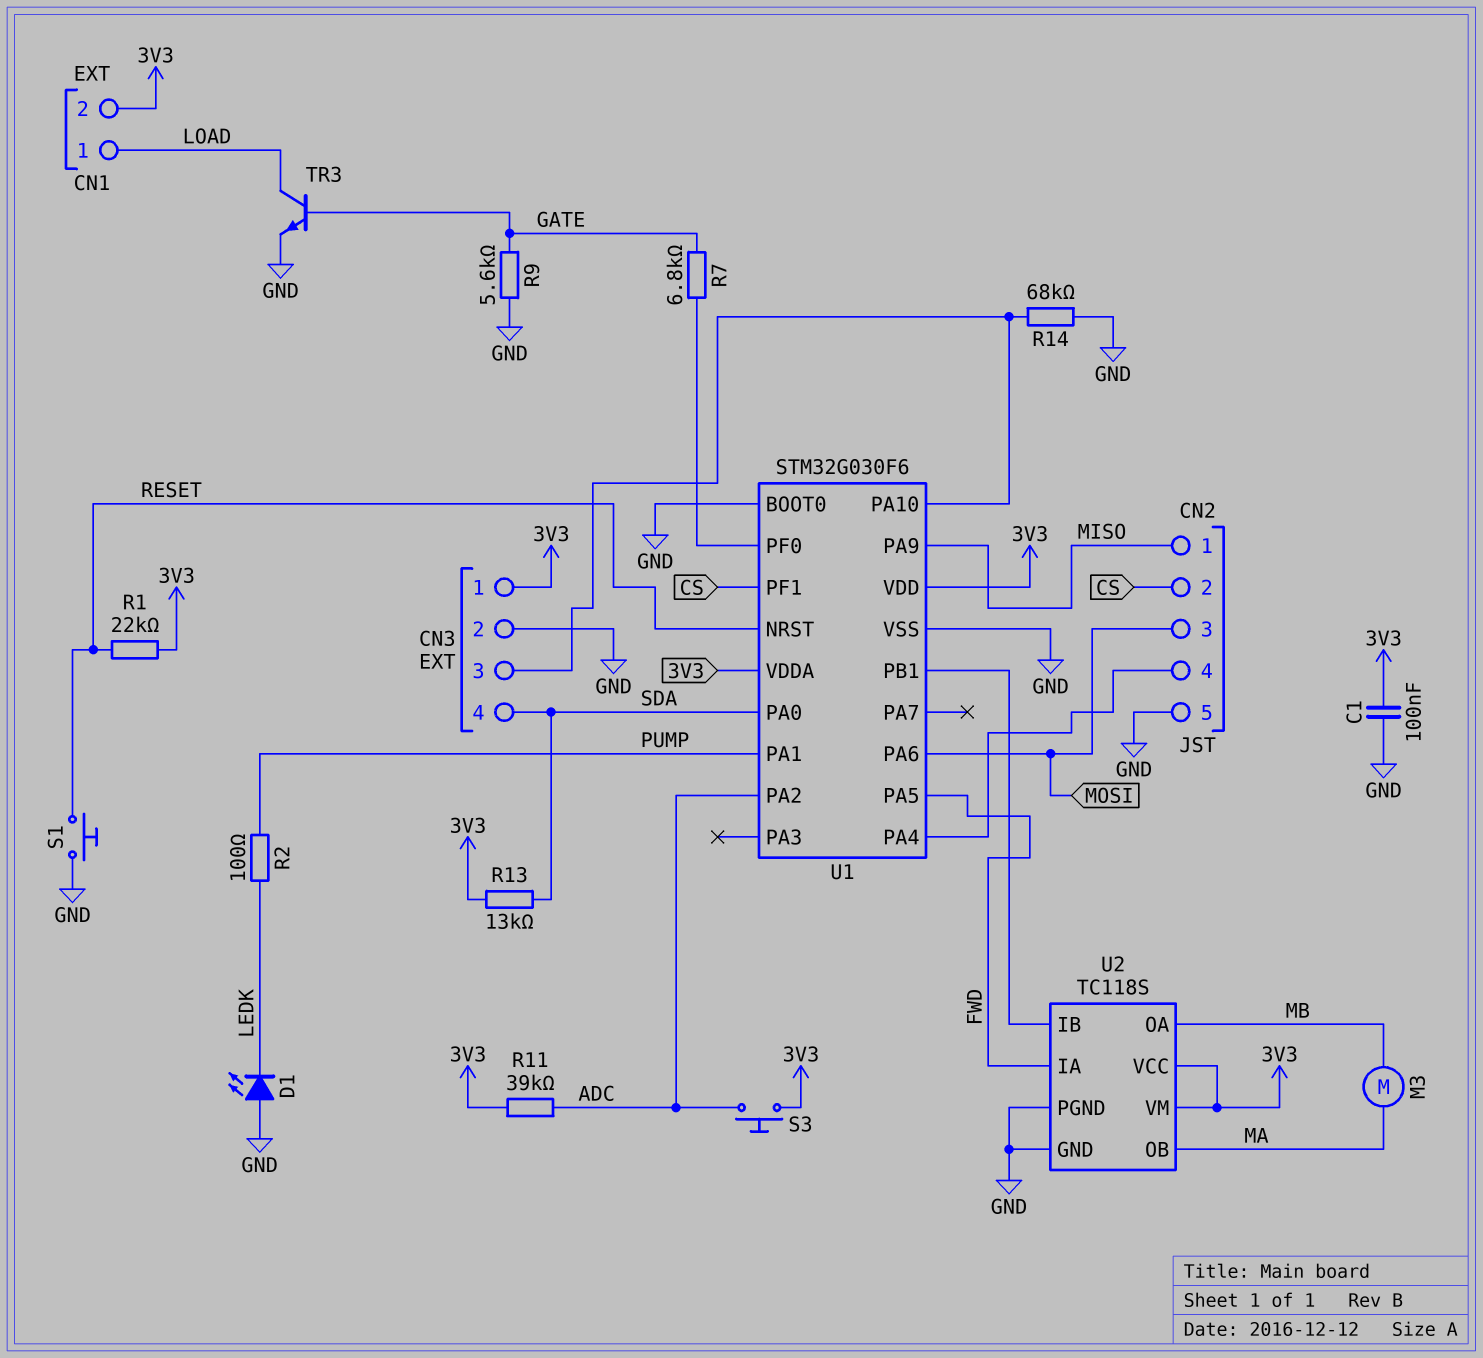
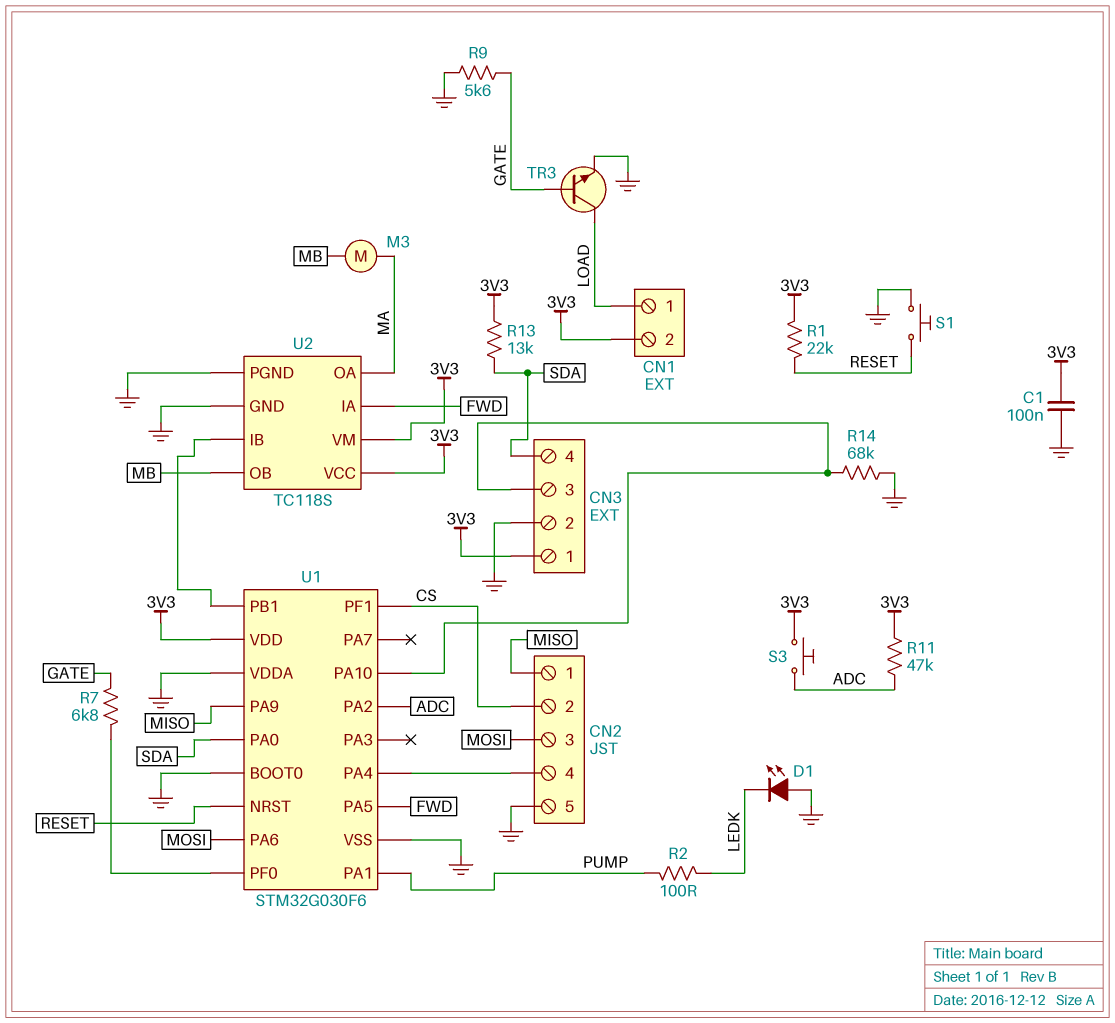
R11: 39k (3V3, ADC) -> 47k (3V3, ADC)
U1 pin VDDA: 3V3 -> GND
U2 pin OA: MB -> MA
U2 pin OB: MA -> MB

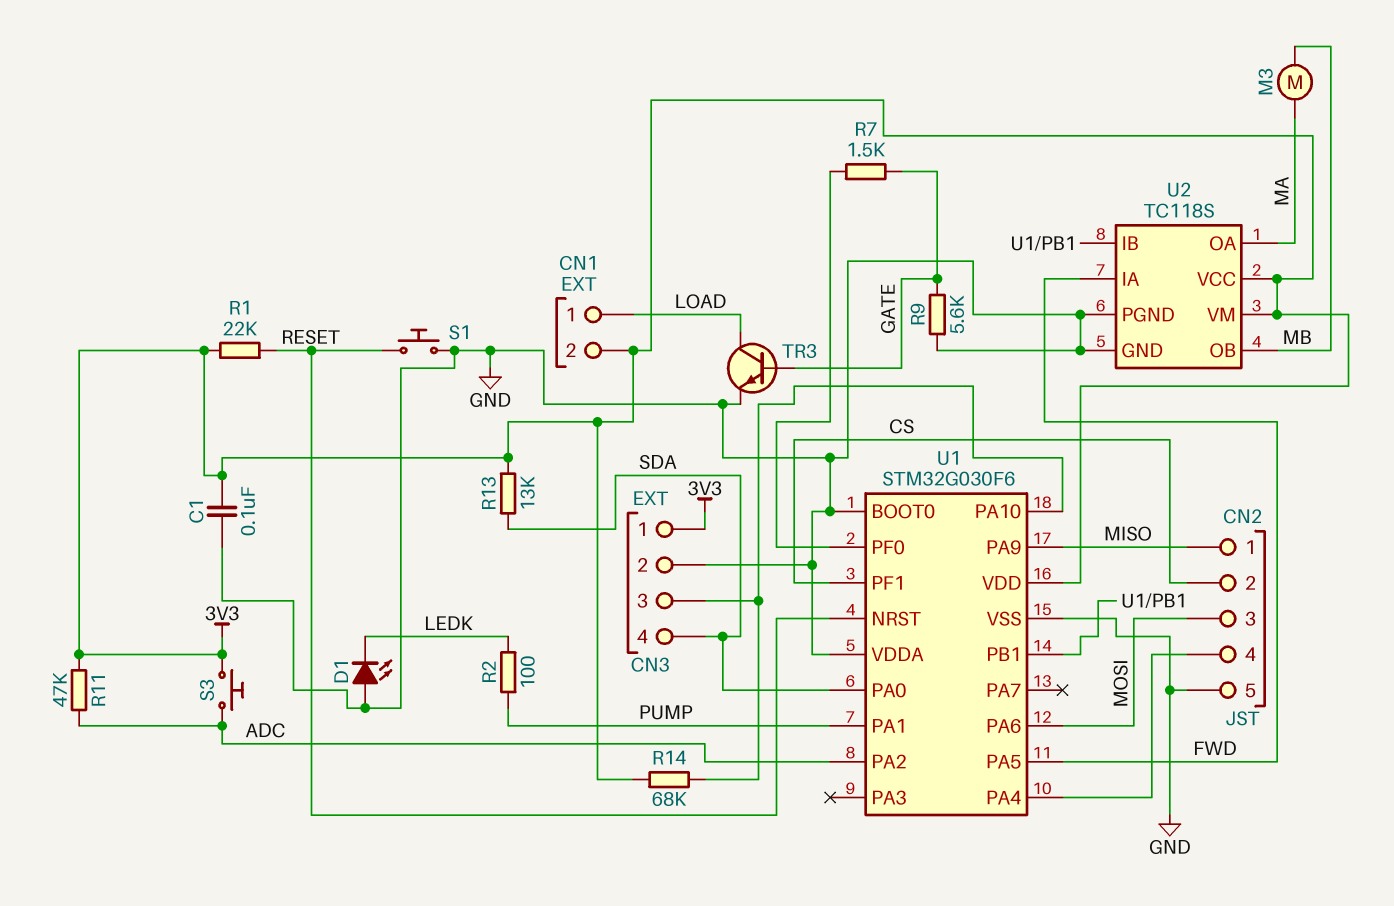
R7: 6.8k (GATE, U1/PF0) -> 1.5k (GATE, U1/PF0)
R14: 68k (CN3/3, GND) -> 68k (3V3, CN3/3)

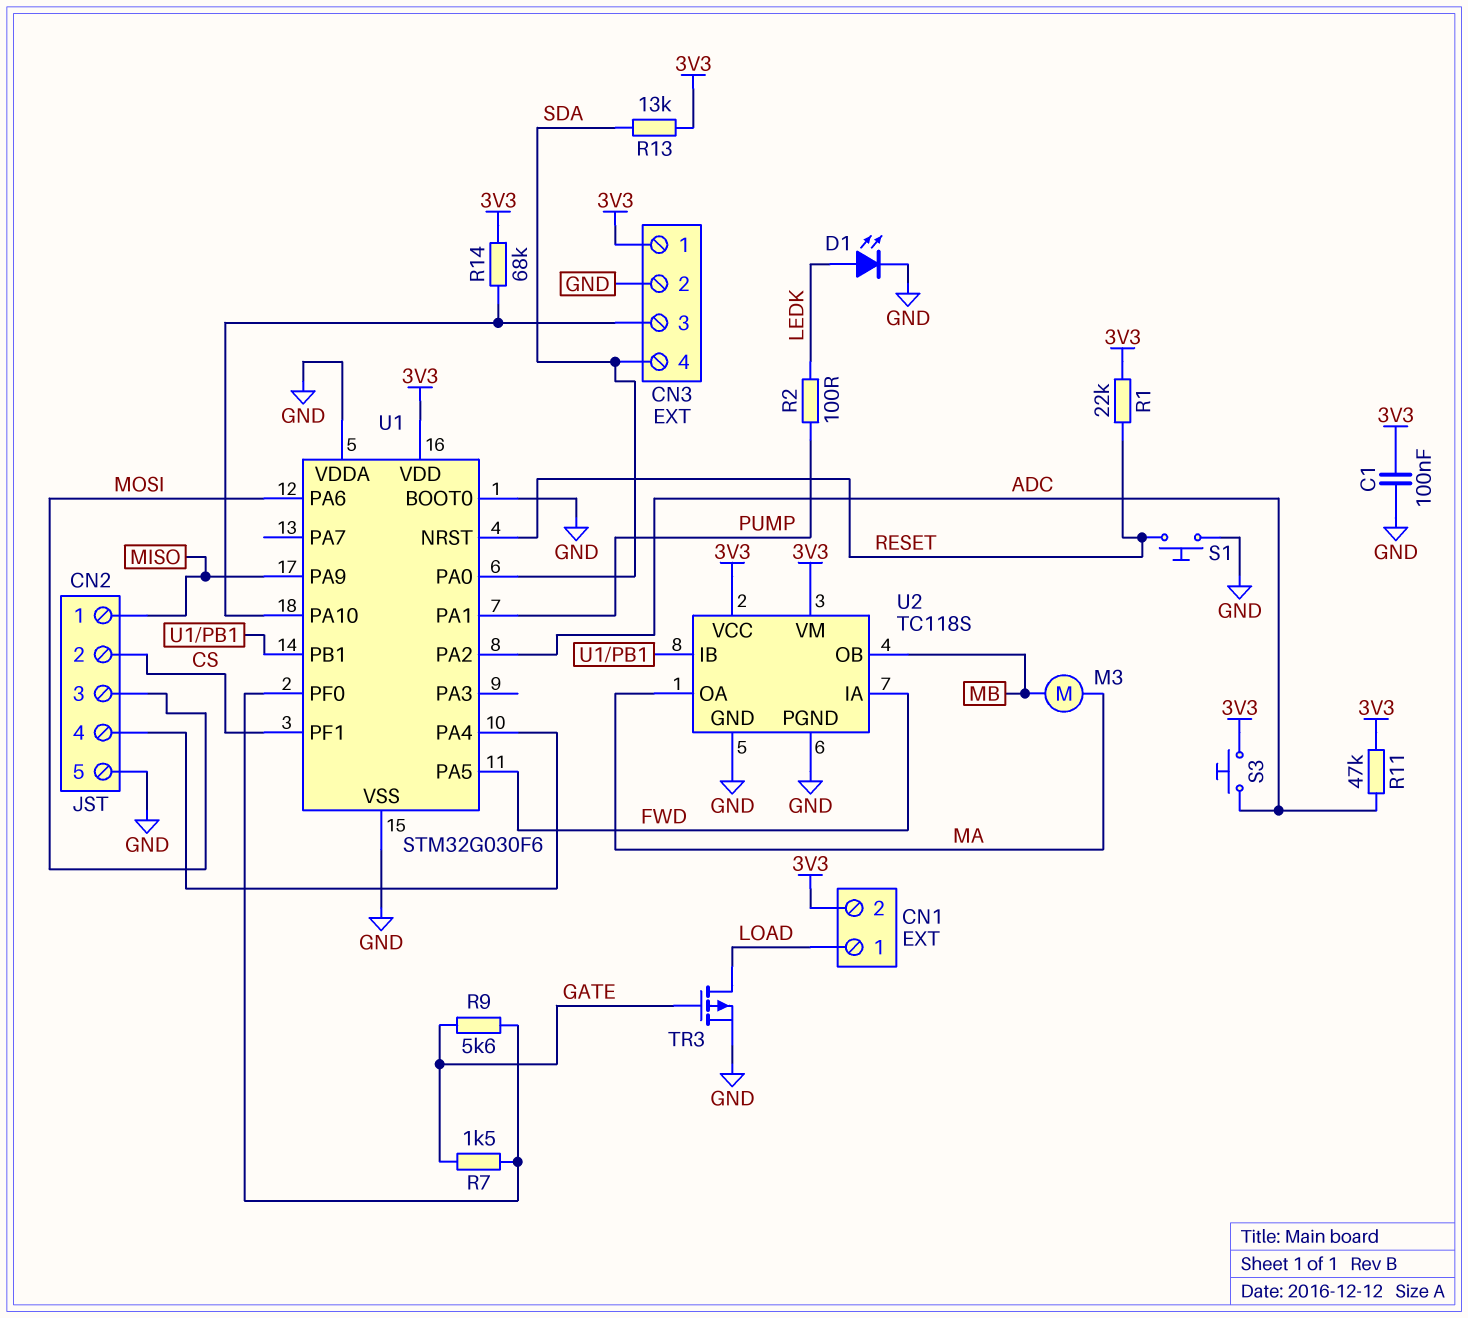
D1: LED (A GND, K LEDK) -> LED (A LEDK, K GND)
R9: 5.6k (GATE, GND) -> 5.6k (GATE, U1/PF0)
TR3: NPN (B GATE, C LOAD, E GND) -> PMOS (G GATE, D LOAD, S GND)

